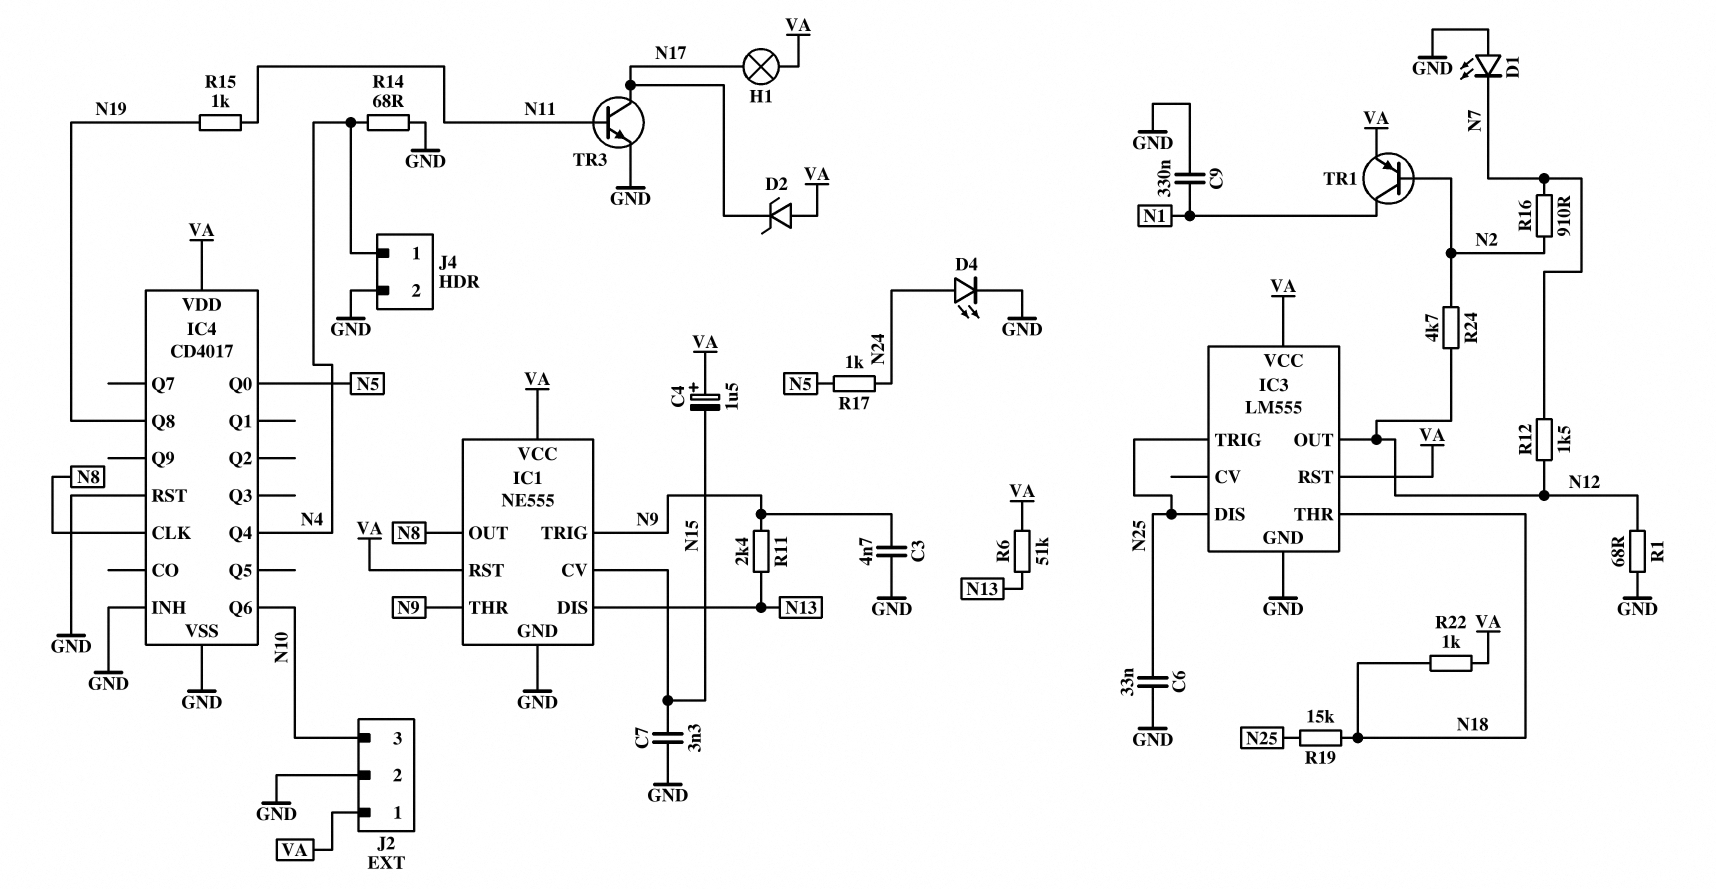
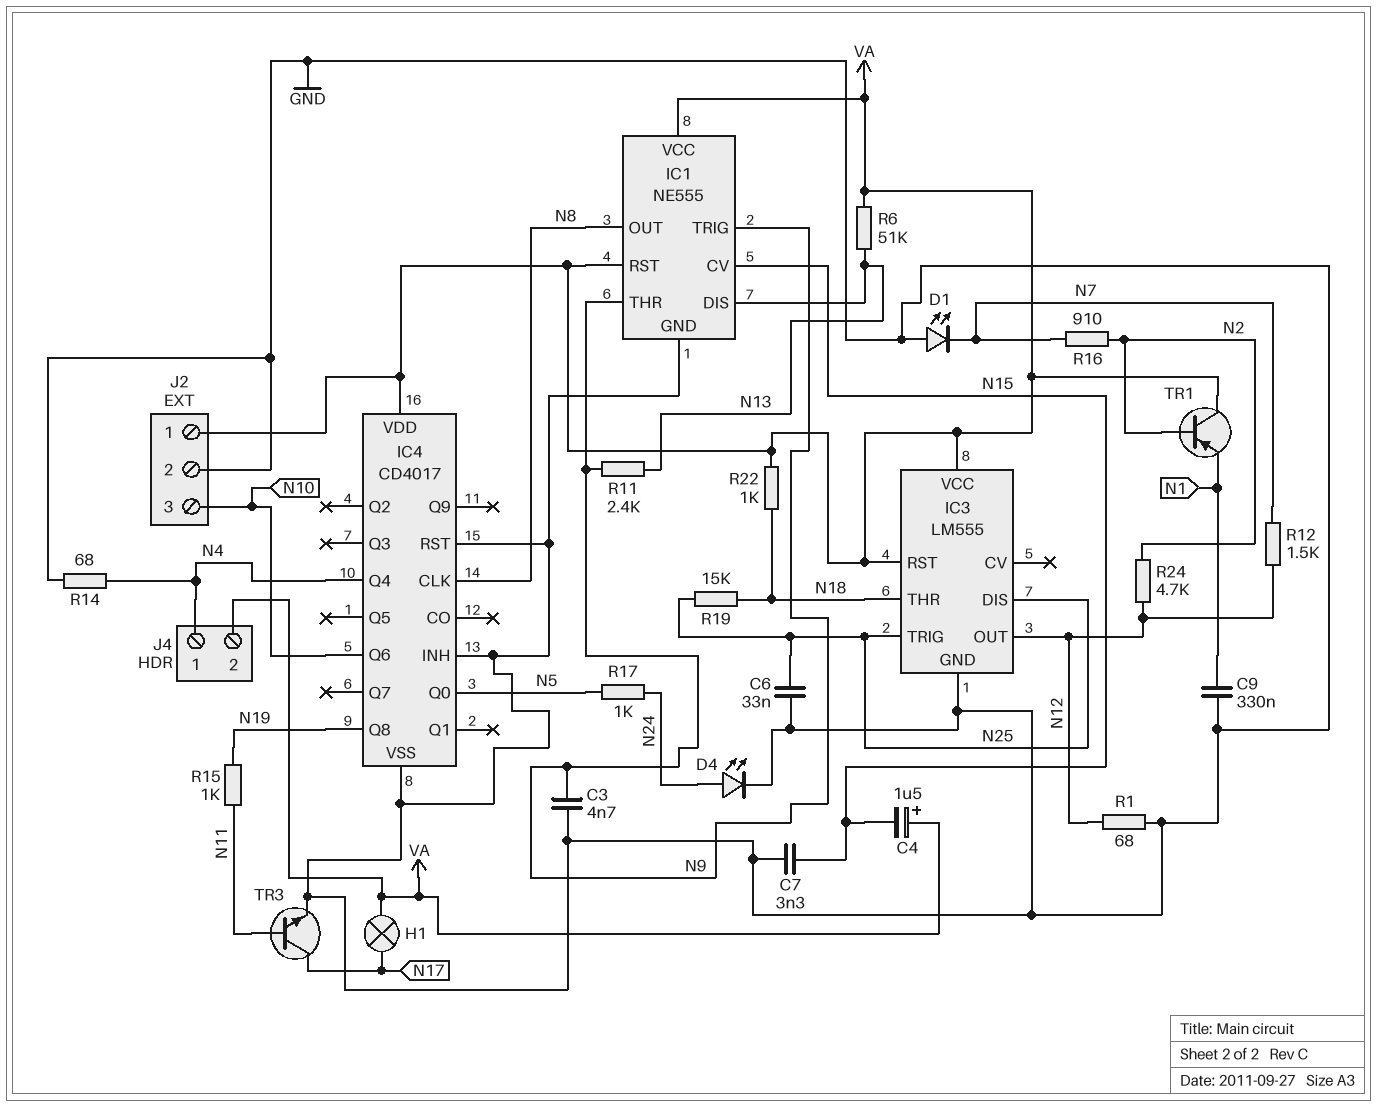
D2: zener (A VA, K N17) -> none
J4 pin 2: GND -> VA
TR1: PNP (B N2, C N1, E VA) -> PNP (B N2, C VA, E N1)

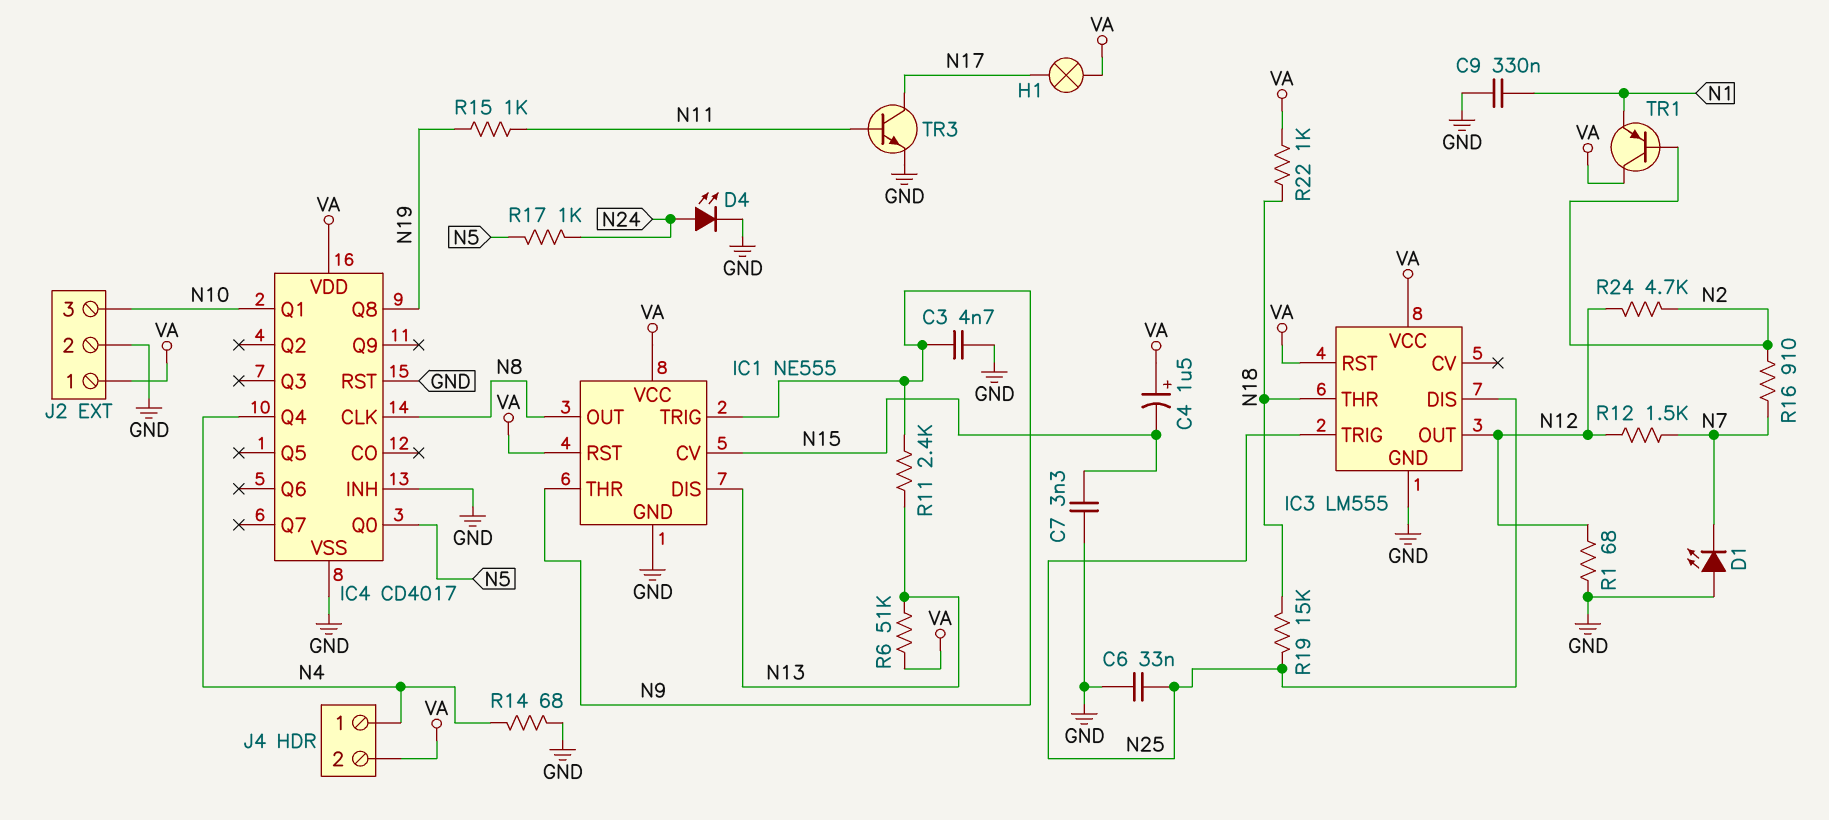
IC4 pin Q1: none -> N10
IC4 pin Q6: N10 -> none

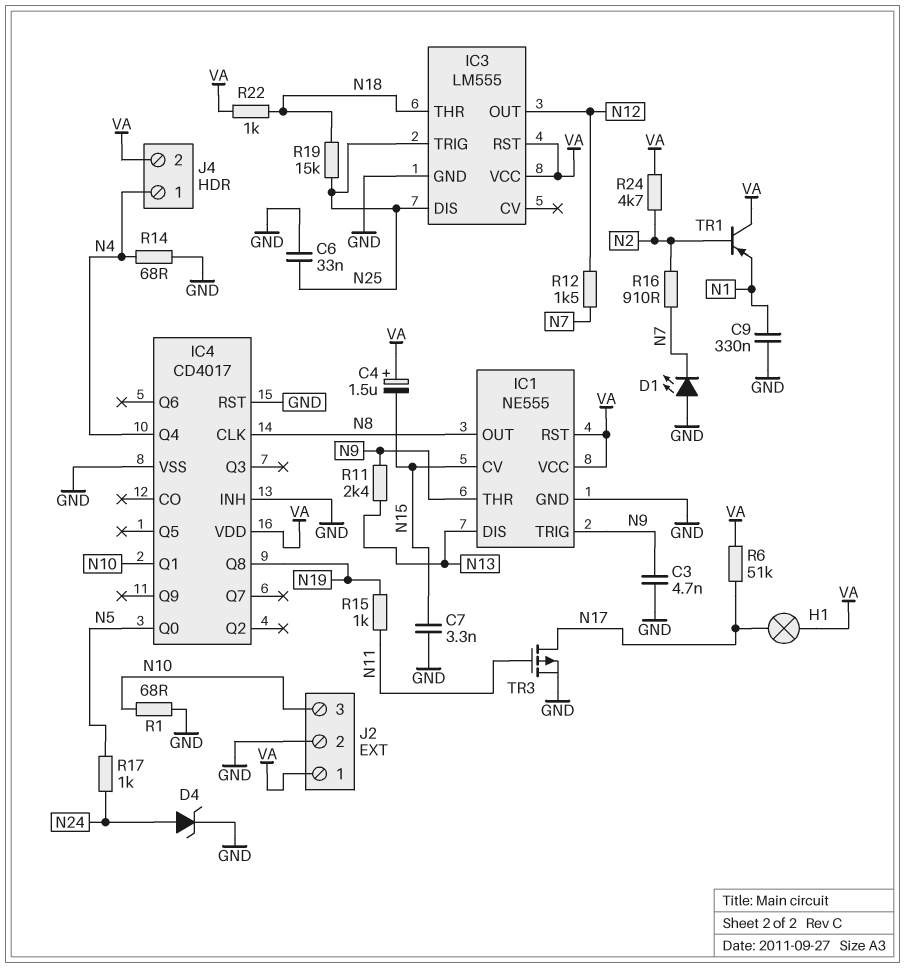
D4: LED (A N24, K GND) -> zener (A N24, K GND)
R1: 68 (GND, N12) -> 68 (GND, N10)
R6: 51k (N13, VA) -> 51k (N17, VA)
R24: 4.7k (N2, N12) -> 4.7k (N2, VA)
TR3: NPN (B N11, C N17, E GND) -> PMOS (G N11, D N17, S GND)

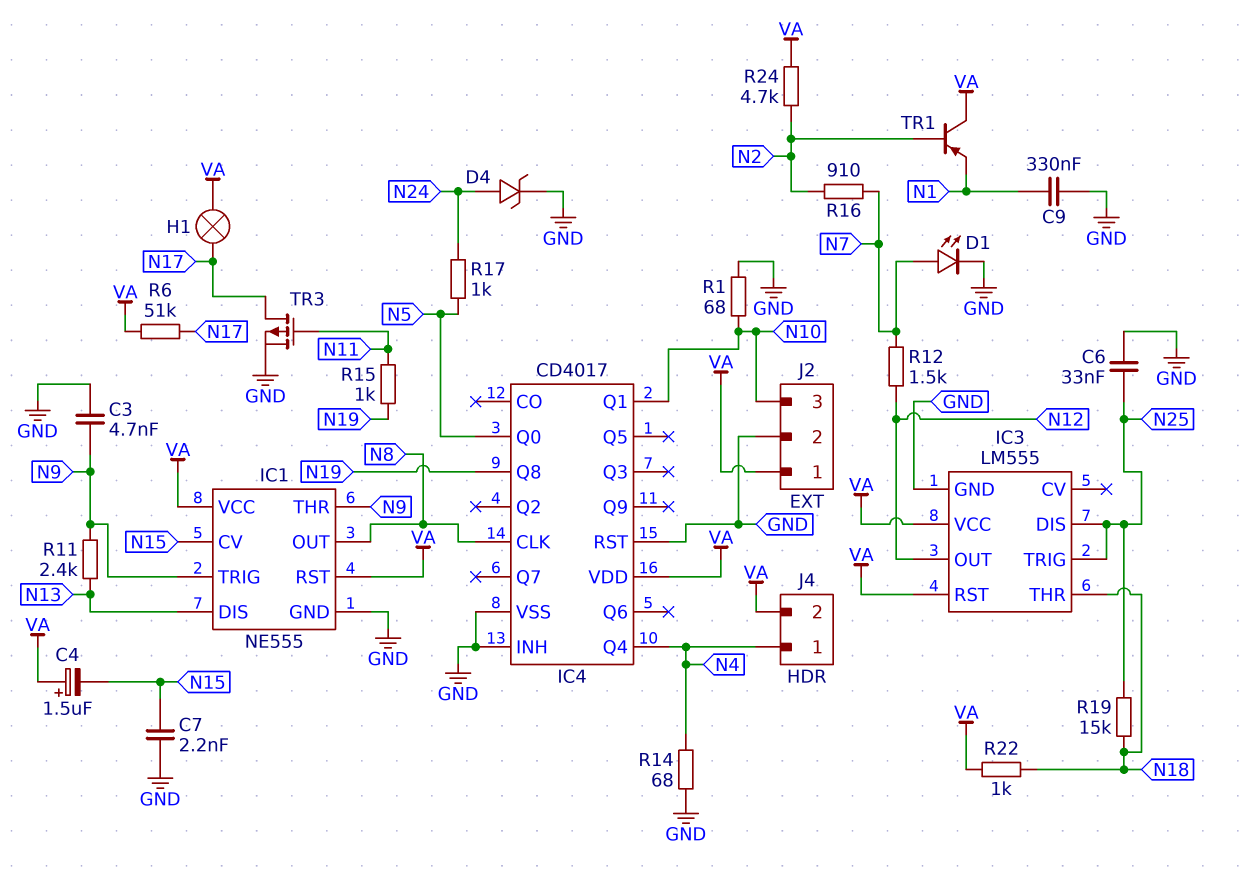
C7: 3.3nF (GND, N15) -> 2.2nF (GND, N15)
D1: LED (A GND, K N7) -> LED (A N7, K GND)

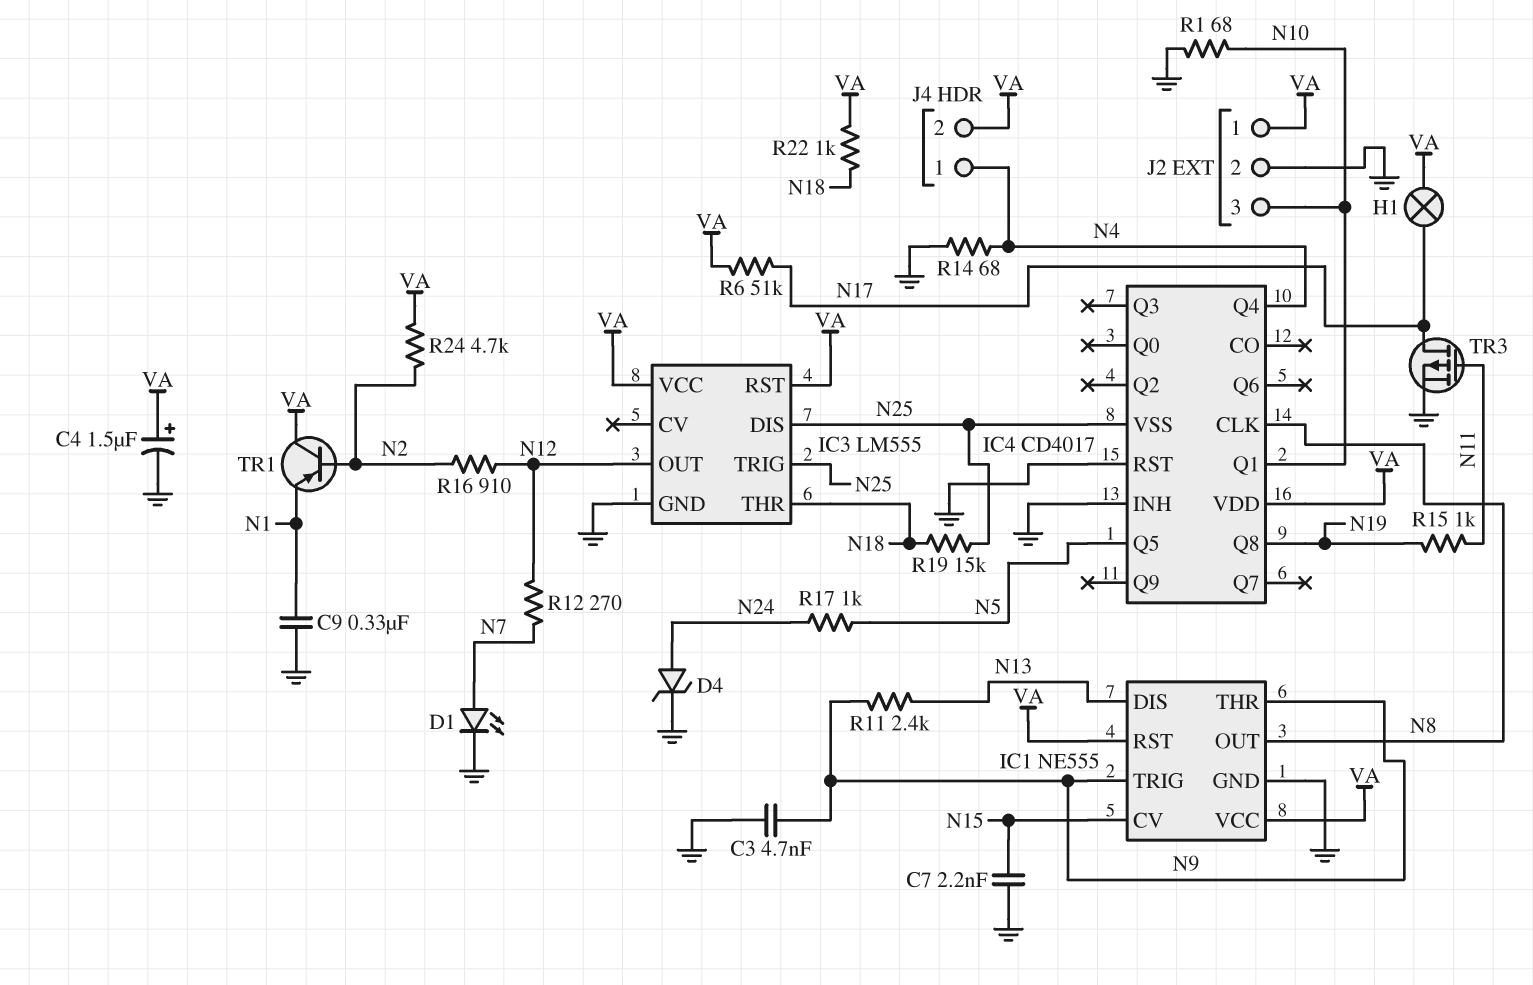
C4: 1.5uF (plus VA, minus N15) -> 1.5uF (plus VA, minus GND)
C6: 33nF (GND, N25) -> none
IC4 pin Q0: N5 -> none
IC4 pin Q5: none -> N5
IC4 pin VSS: GND -> N25
R12: 1.5k (N7, N12) -> 270 (N7, N12)
R16: 910 (N2, N7) -> 910 (N2, N12)

